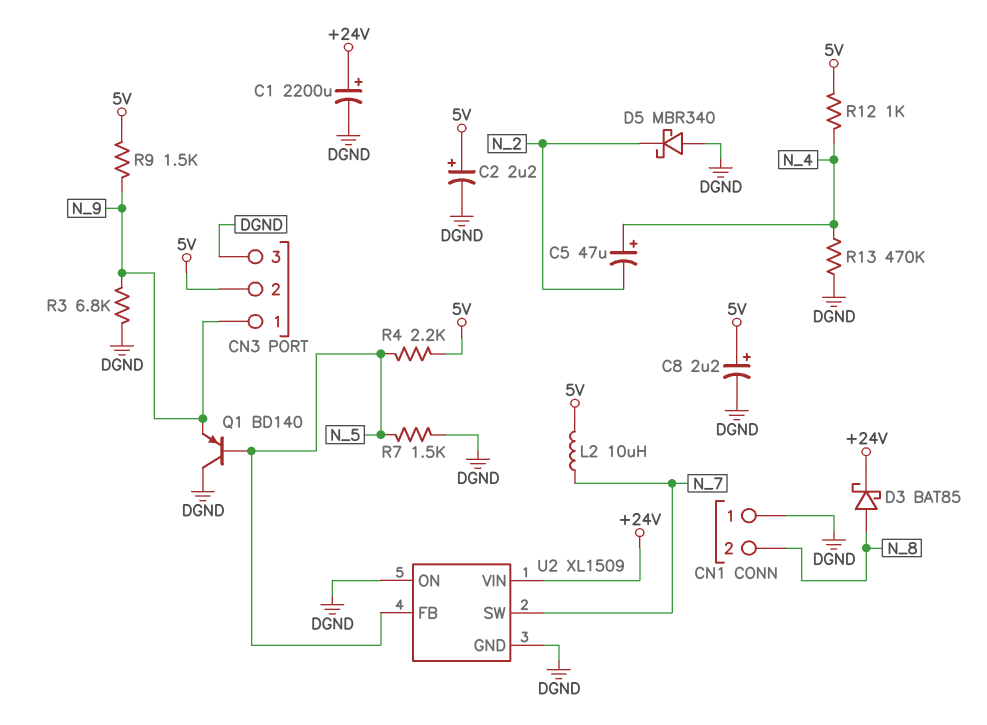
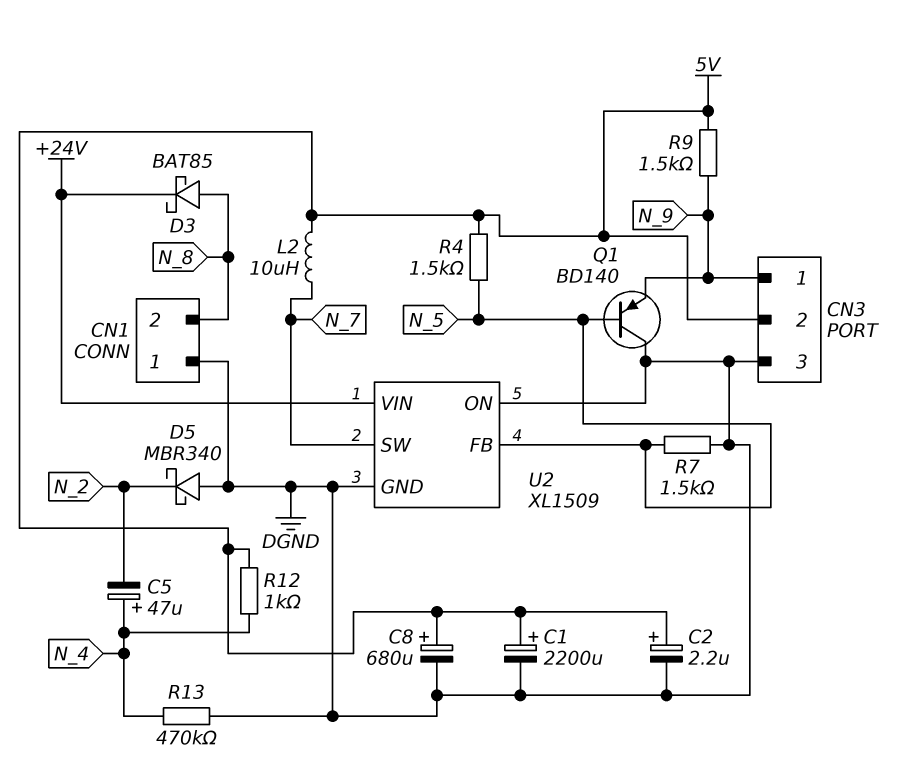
C1: 2200uF (plus +24V, minus DGND) -> 2200uF (plus 5V, minus DGND)
C8: 2.2uF (plus 5V, minus DGND) -> 680uF (plus 5V, minus DGND)
R3: 6.8k (DGND, N_9) -> none
R4: 2.2k (5V, N_5) -> 1.5k (5V, N_5)

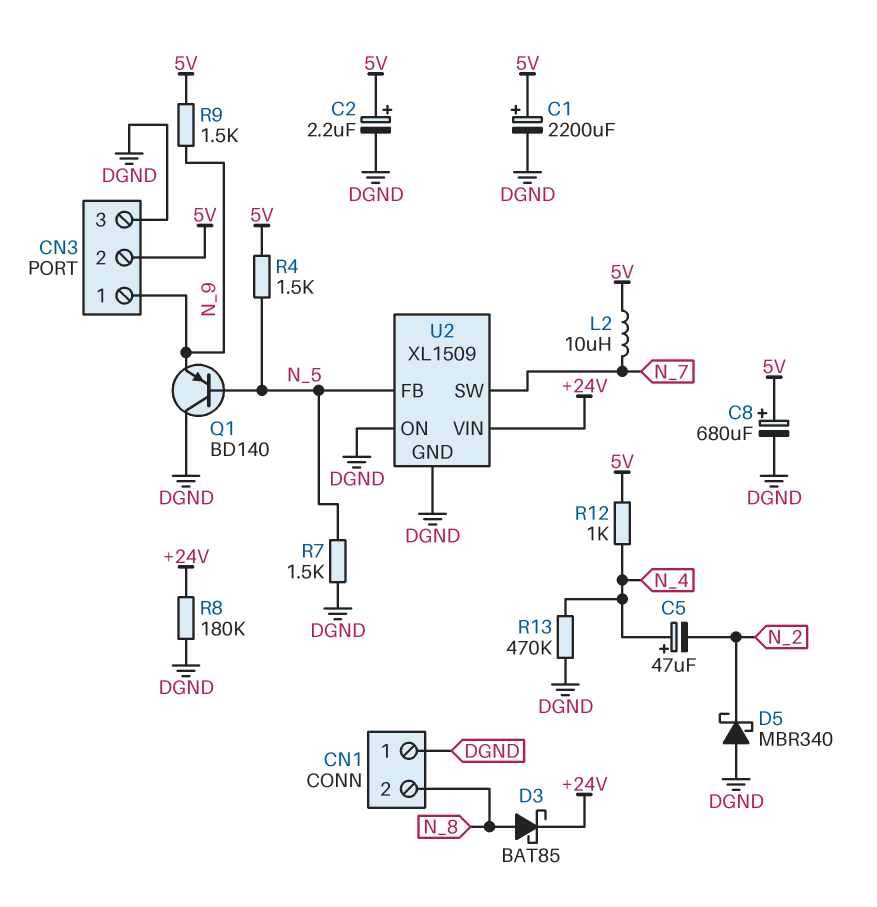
R8: none -> 180k (+24V, DGND)

